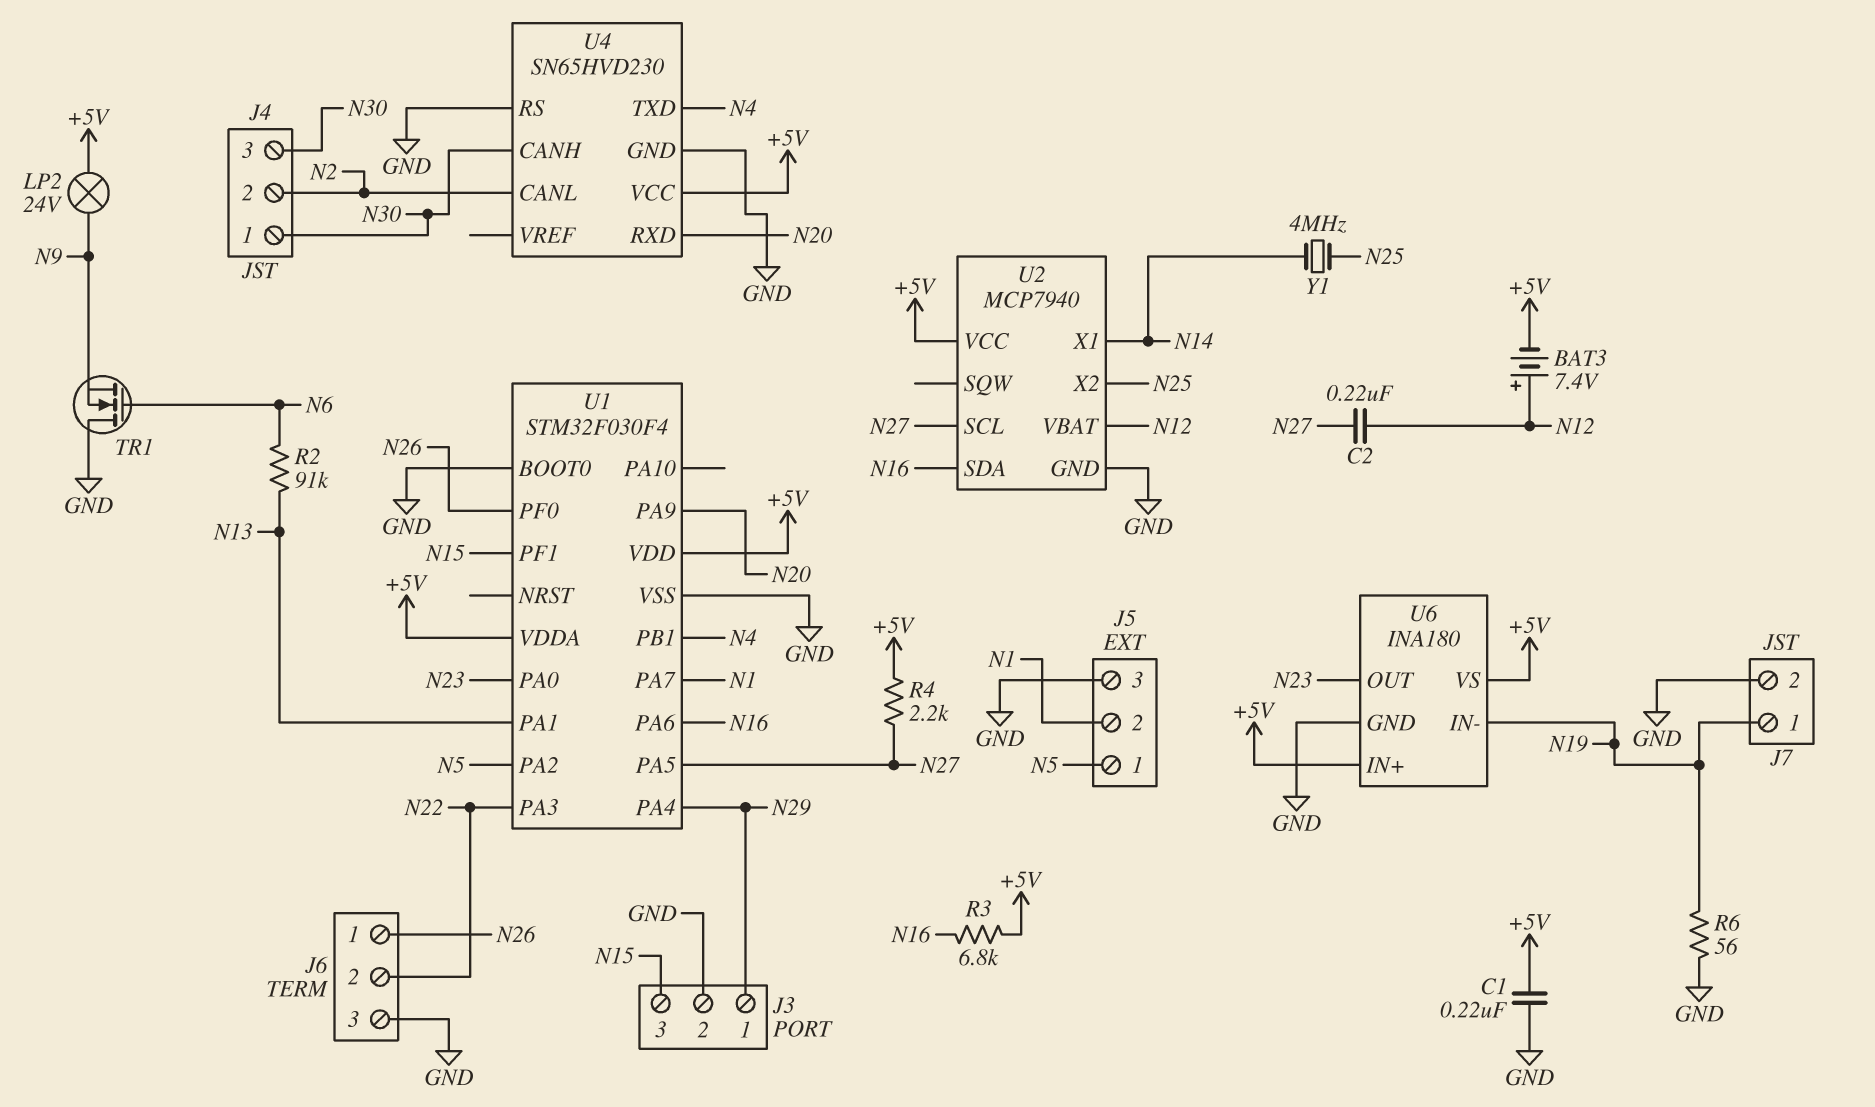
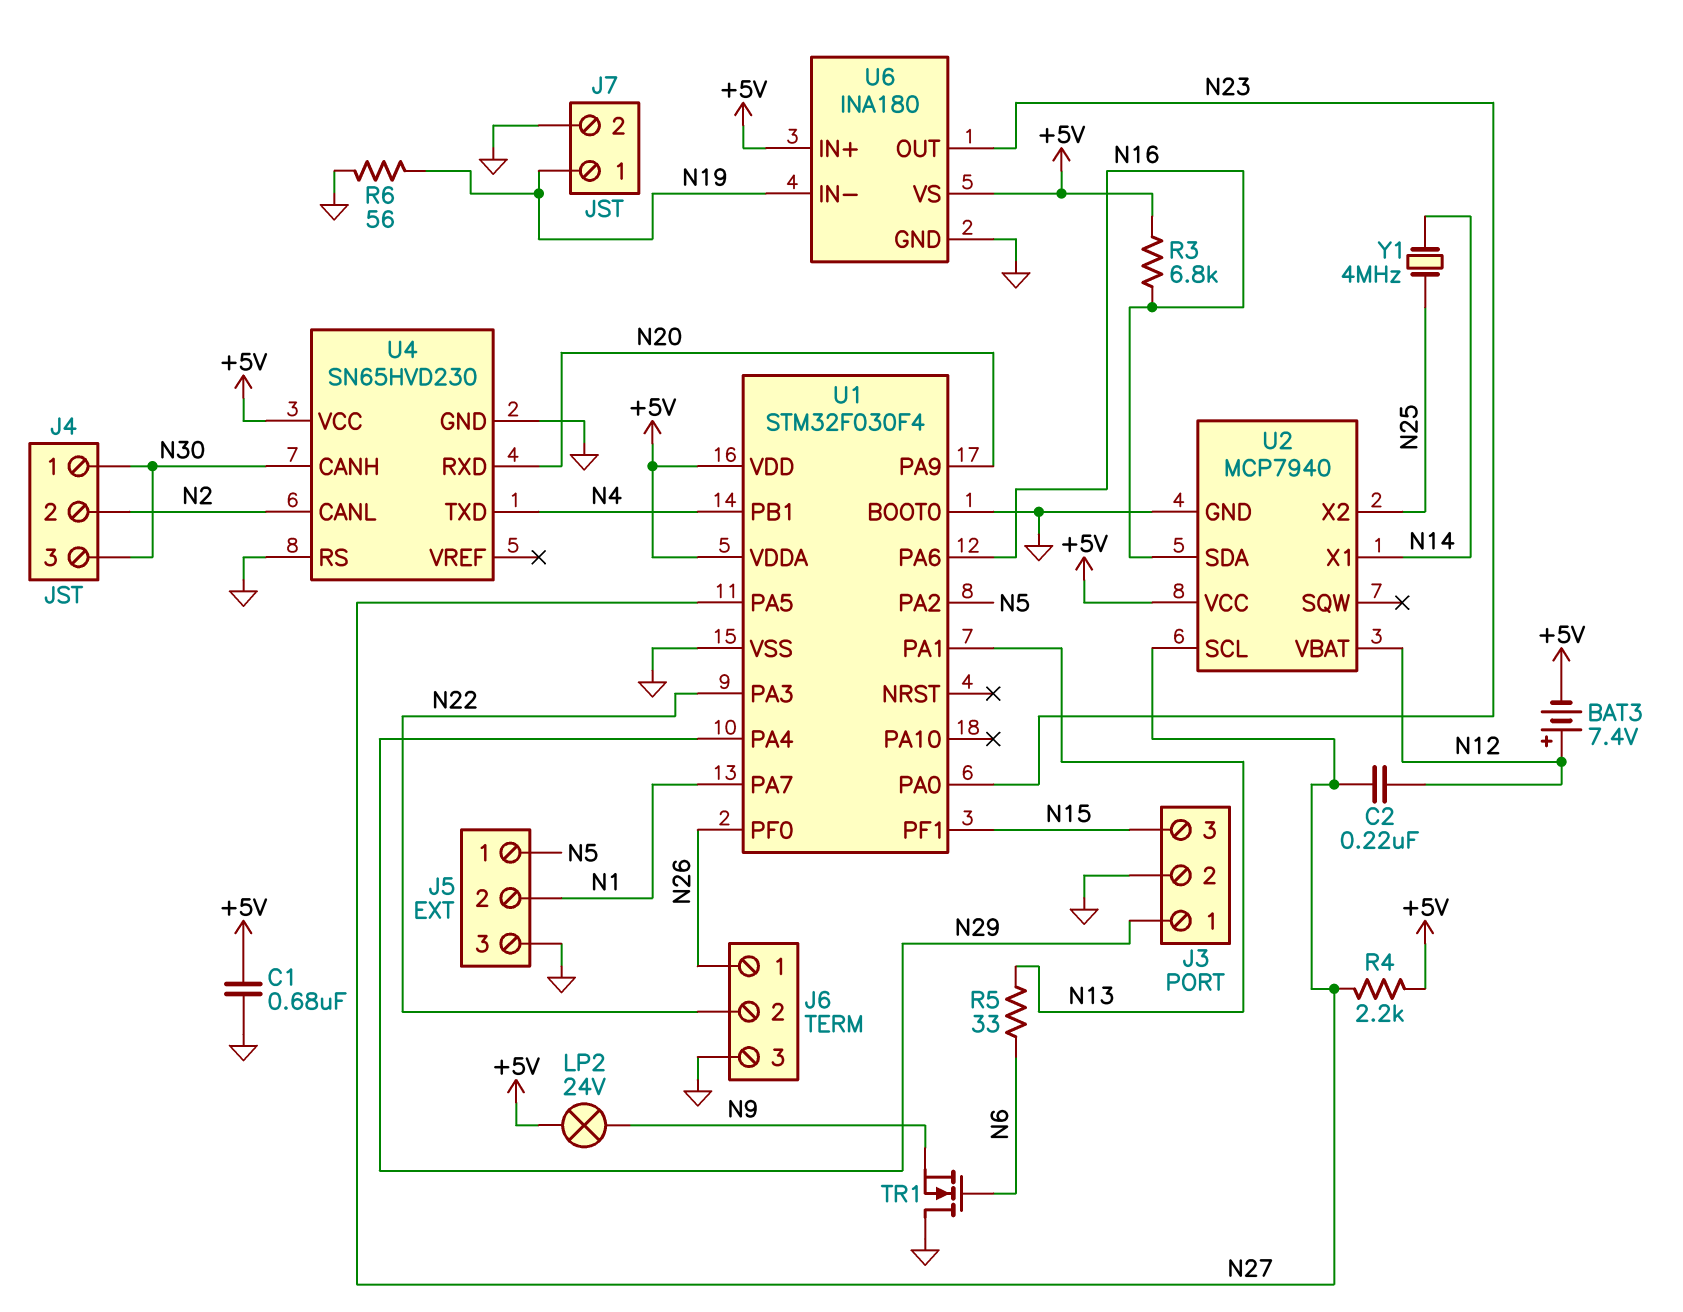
C1: 220nF (+5V, GND) -> 680nF (+5V, GND)
R2: 91k (N6, N13) -> none
R5: none -> 33 (N6, N13)

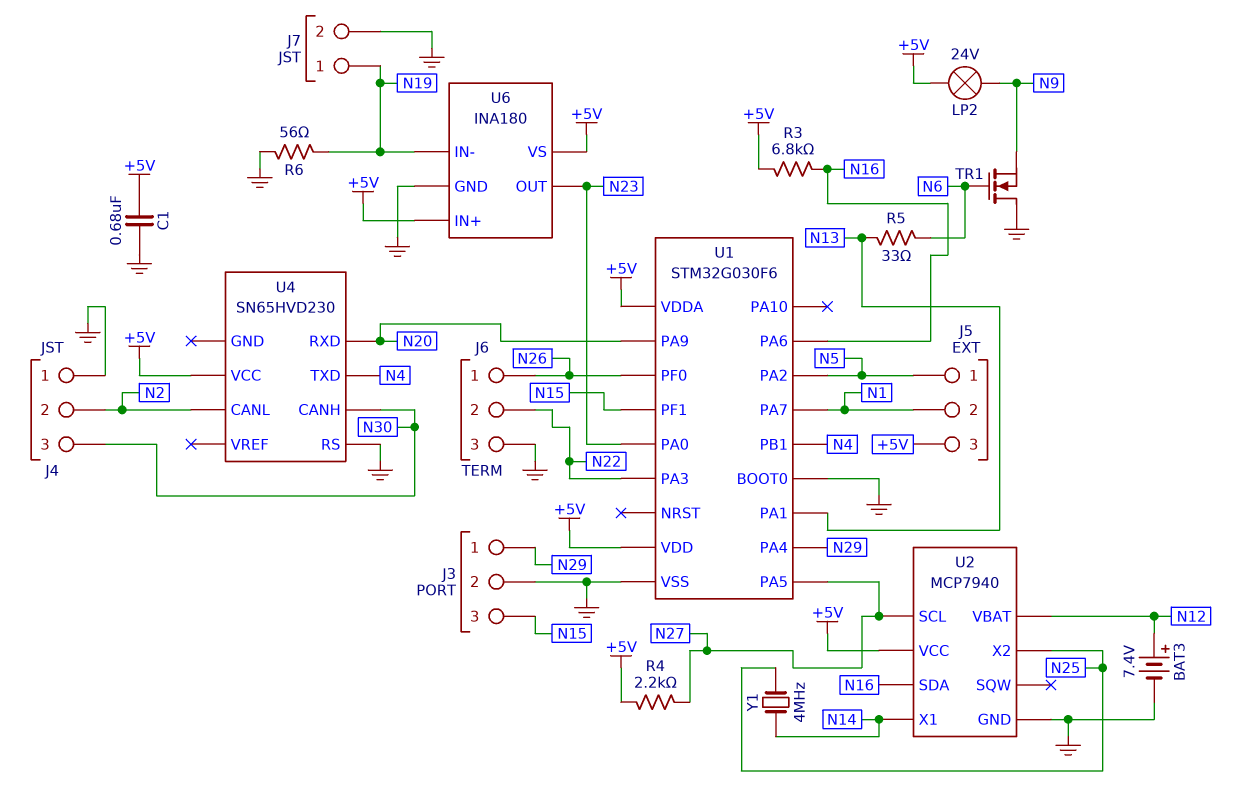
BAT3: 7.4V (plus N12, minus +5V) -> 7.4V (plus N12, minus GND)
C2: 220nF (N12, N27) -> none
J4 pin 1: N30 -> GND
J5 pin 3: GND -> +5V
U1: STM32F030F4 -> STM32G030F6
U4 pin GND: GND -> none

